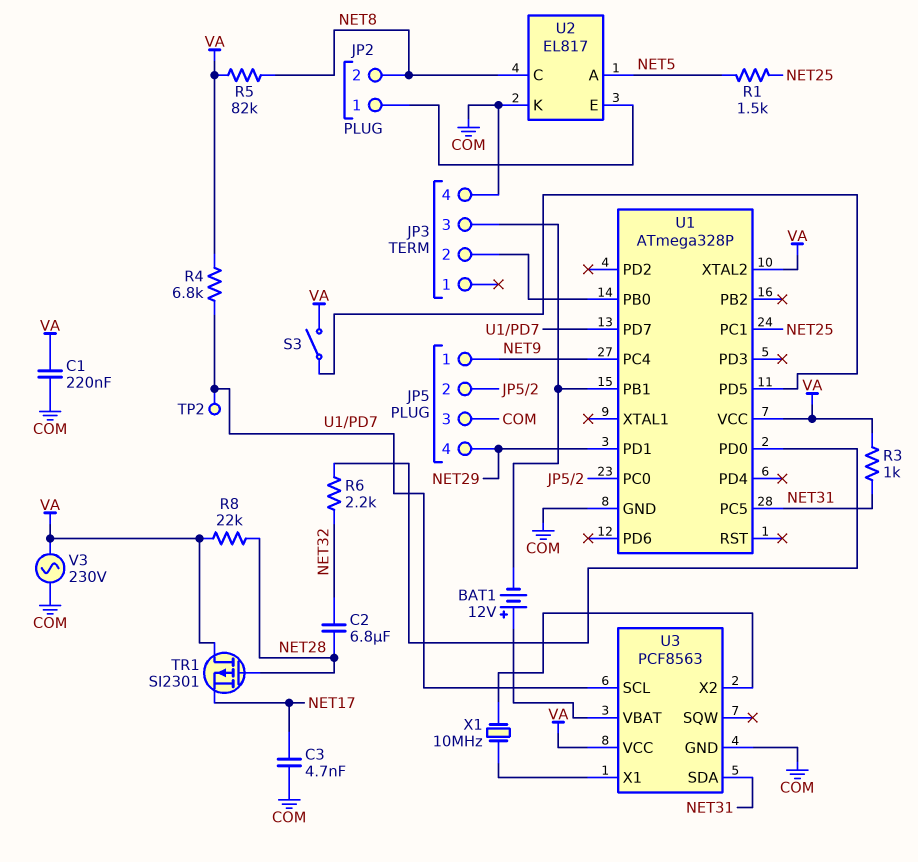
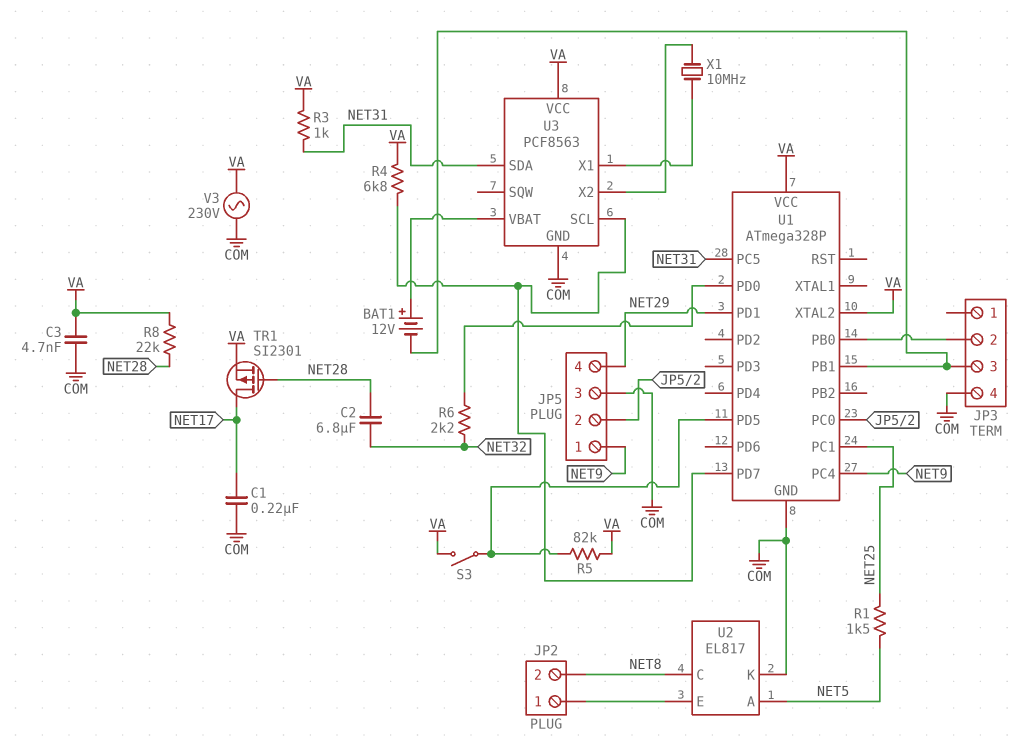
C1: 220nF (COM, VA) -> 220nF (COM, NET17)
C3: 4.7nF (COM, NET17) -> 4.7nF (COM, VA)
R5: 82k (NET8, VA) -> 82k (U1/PD5, VA)
TP2: test point (U1/PD7) -> none
TR1: PMOS SI2301 (G NET28, D VA, S NET17) -> PMOS SI2301 (G NET28, D NET17, S VA)

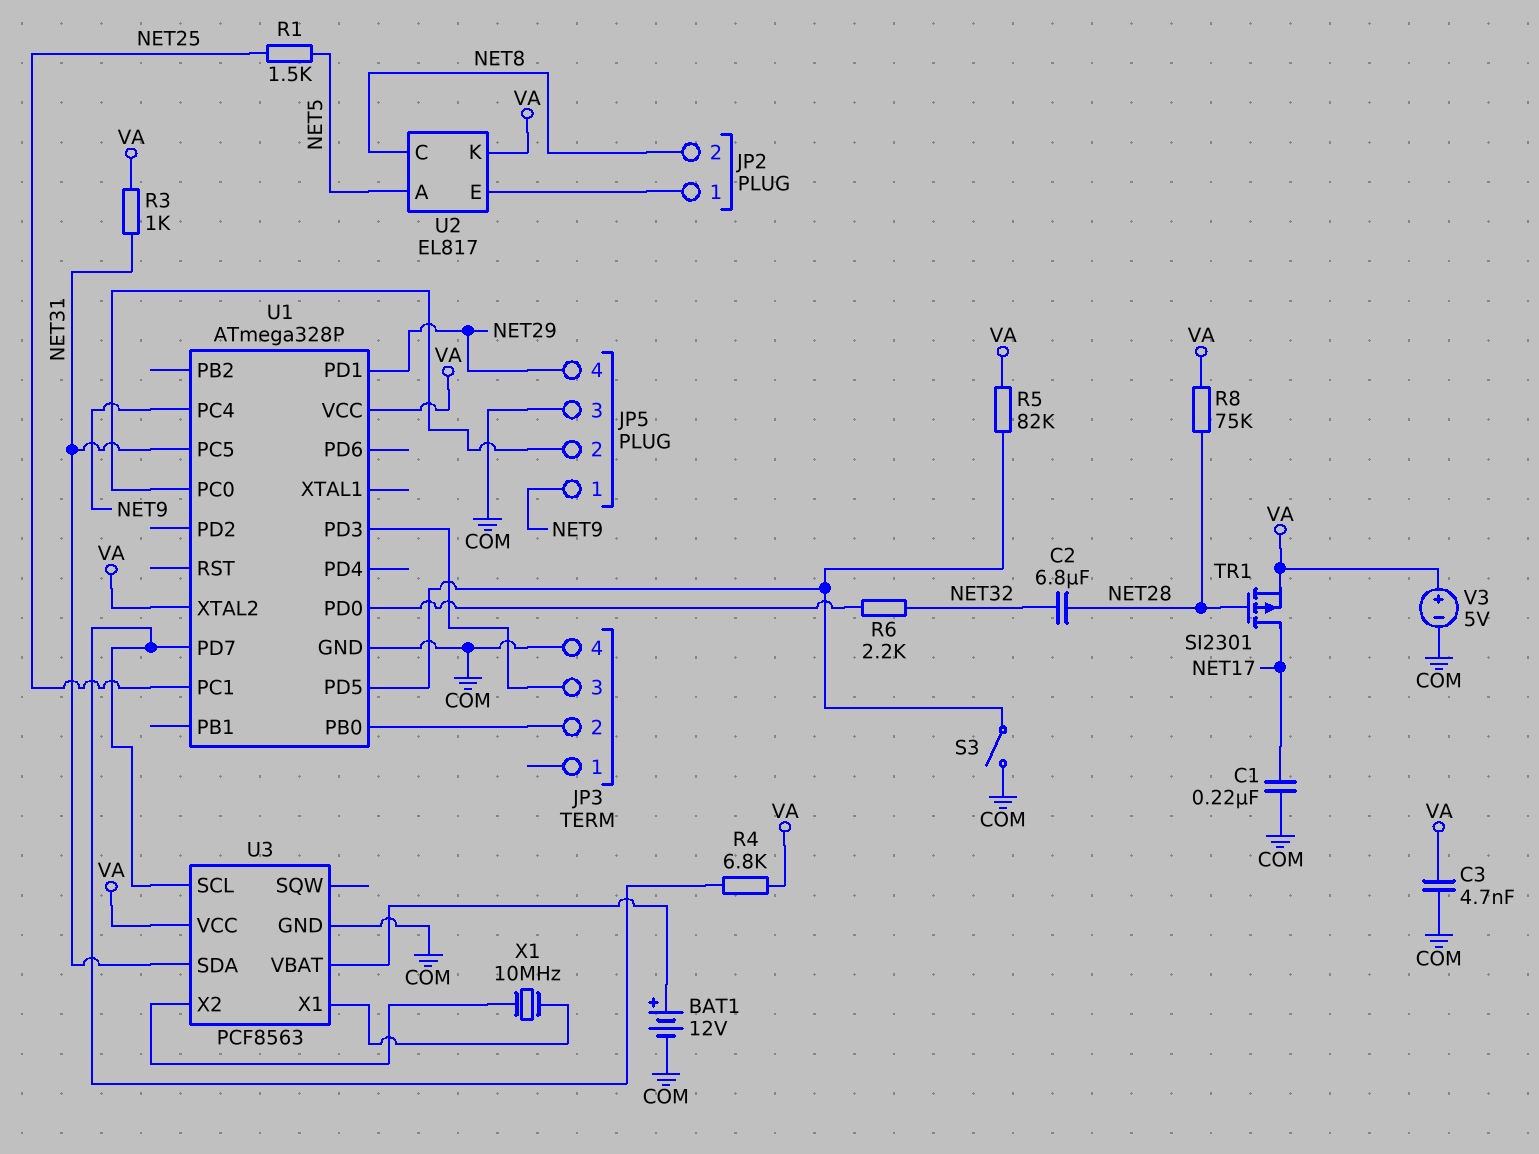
BAT1: 12V (plus U3/VBAT, minus JP3/3) -> 12V (plus U3/VBAT, minus COM)
R8: 22k (NET28, VA) -> 75k (NET28, VA)
S3: switch (U1/PD5, VA) -> switch (COM, U1/PD5)
U1 pin PB1: JP3/3 -> none
U1 pin PD3: none -> JP3/3
U2 pin K: COM -> VA
V3: AC 230V (COM, VA) -> 5V (plus VA, minus COM)

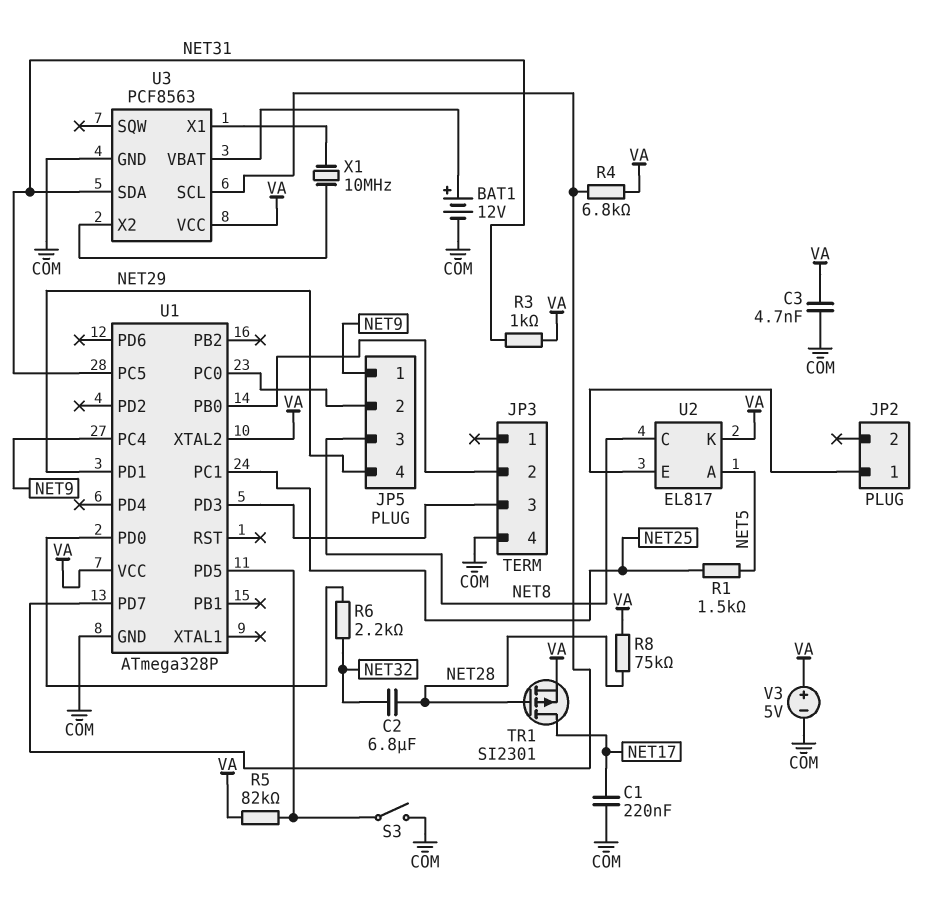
JP2 pin 2: NET8 -> none
JP5 pin 3: COM -> NET8

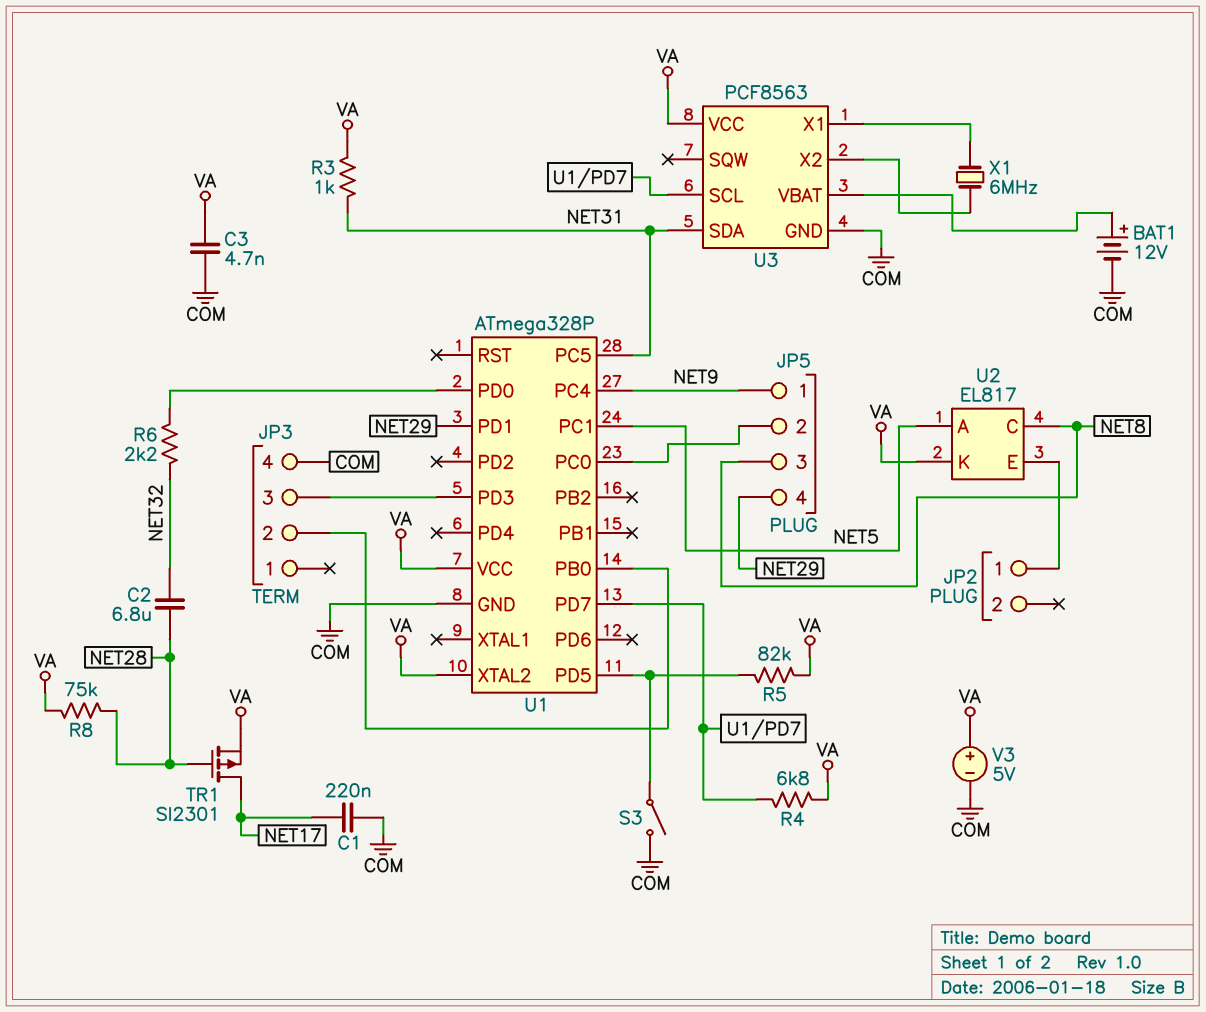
R1: 1.5k (NET5, NET25) -> none
U1 pin PC1: NET25 -> NET5
X1: 10MHz (U3/X1, U3/X2) -> 6MHz (U3/X1, U3/X2)

